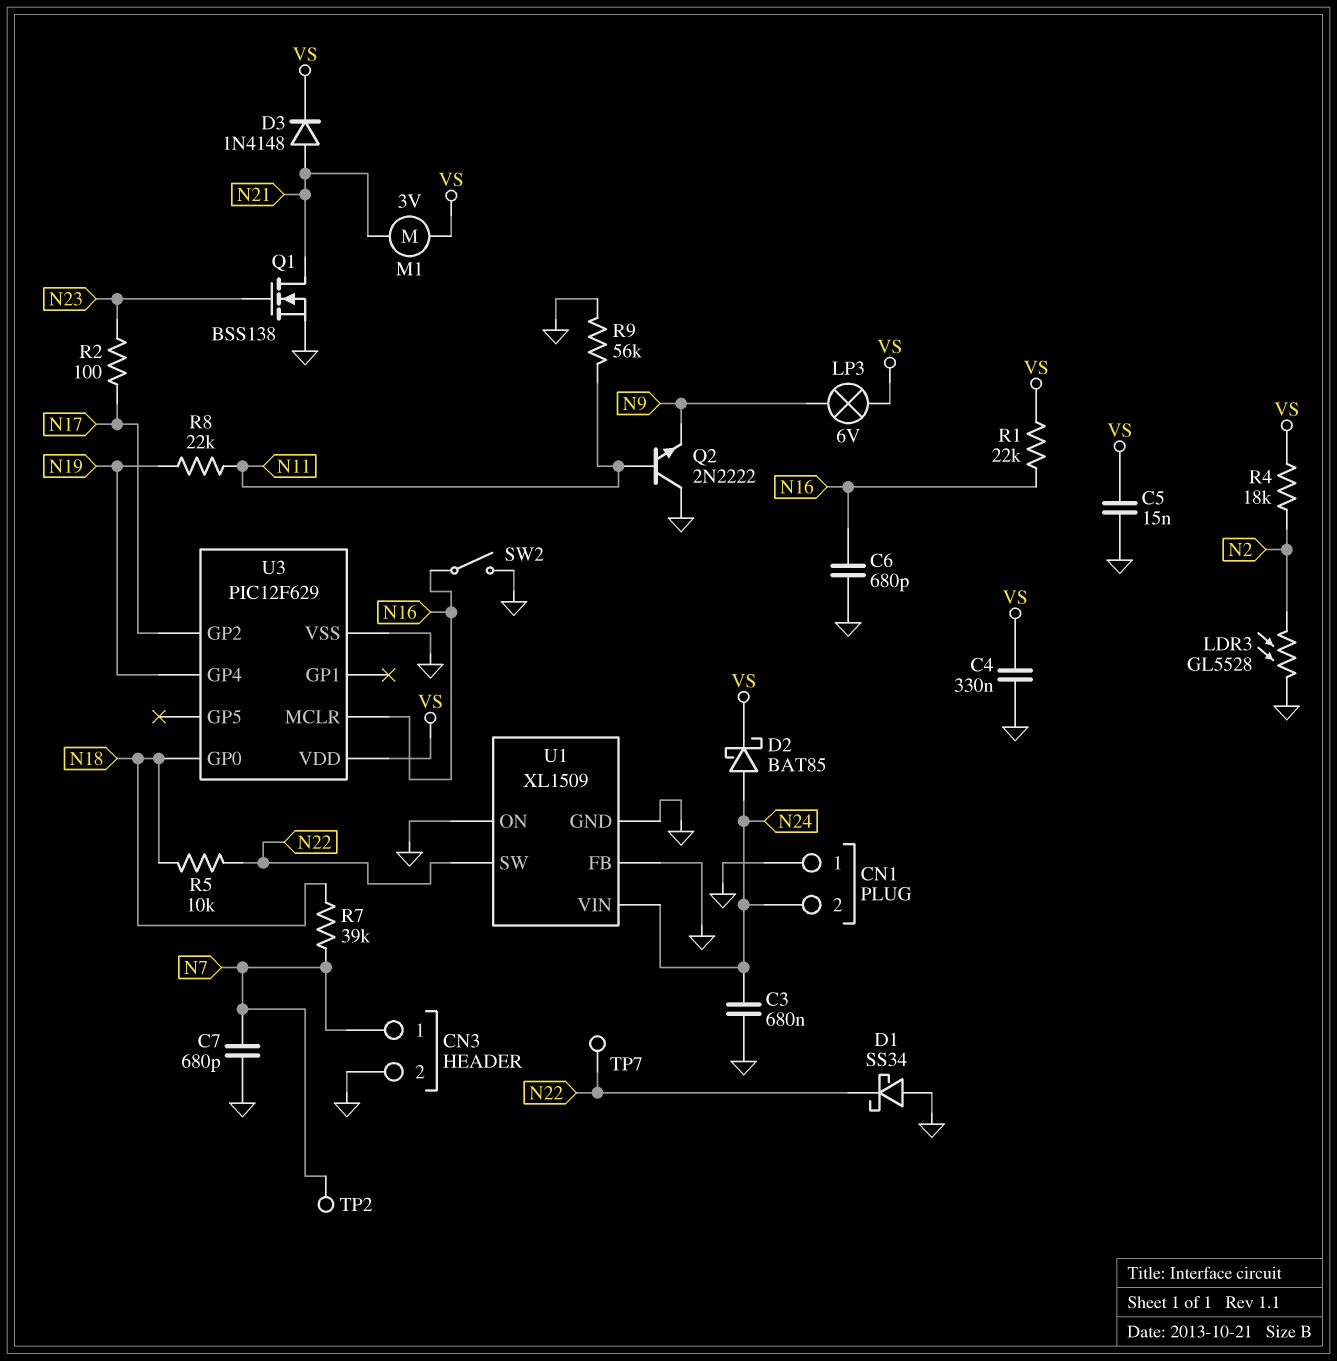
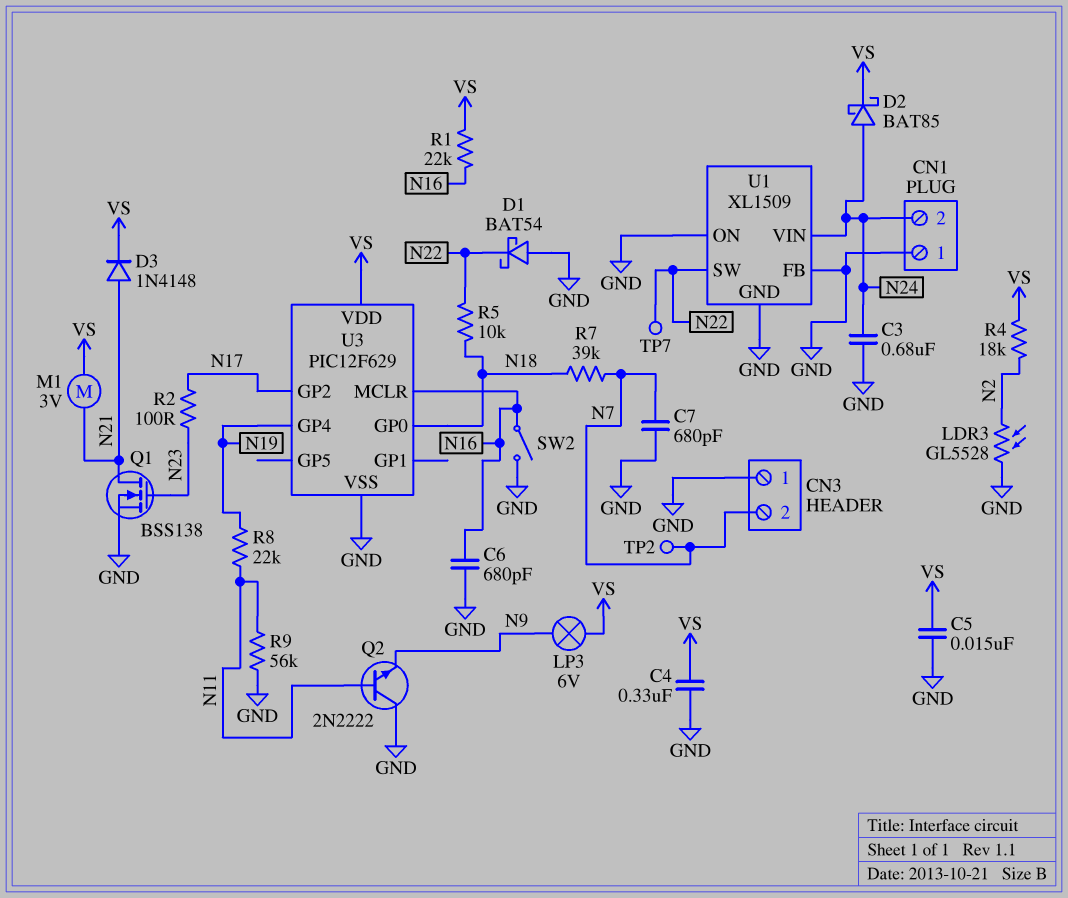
CN3 pin 1: N7 -> GND
CN3 pin 2: GND -> N7
D1: schottky SS34 (A GND, K N22) -> schottky BAT54 (A GND, K N22)

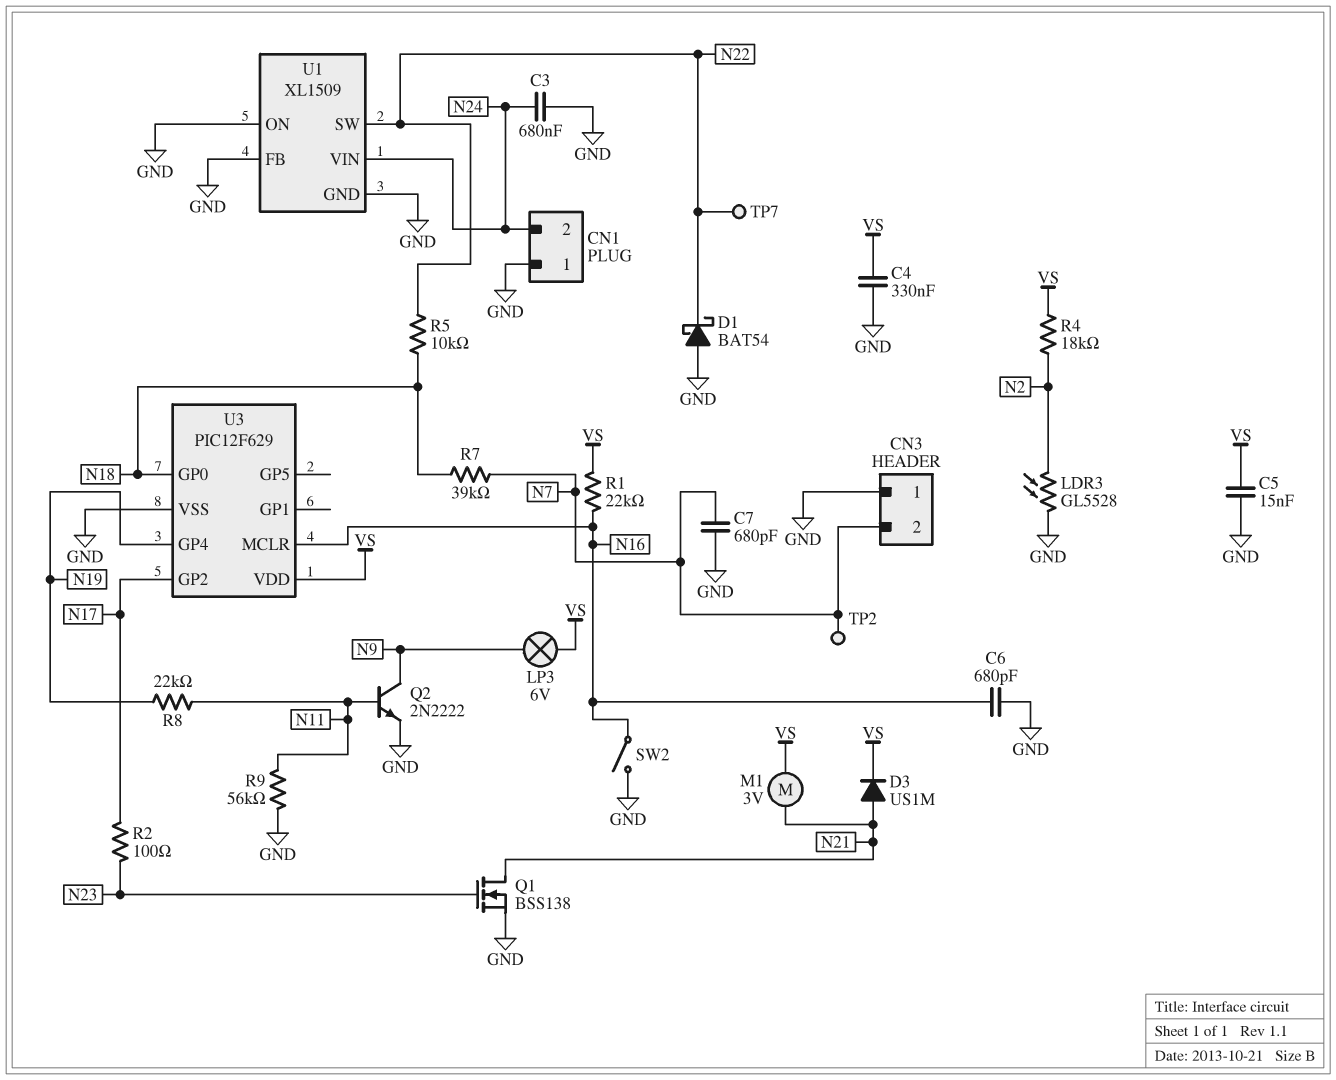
D2: schottky BAT85 (A N24, K VS) -> none
D3: diode 1N4148 (A N21, K VS) -> diode US1M (A N21, K VS)
Q2: NPN 2N2222 (B N11, C GND, E N9) -> NPN 2N2222 (B N11, C N9, E GND)

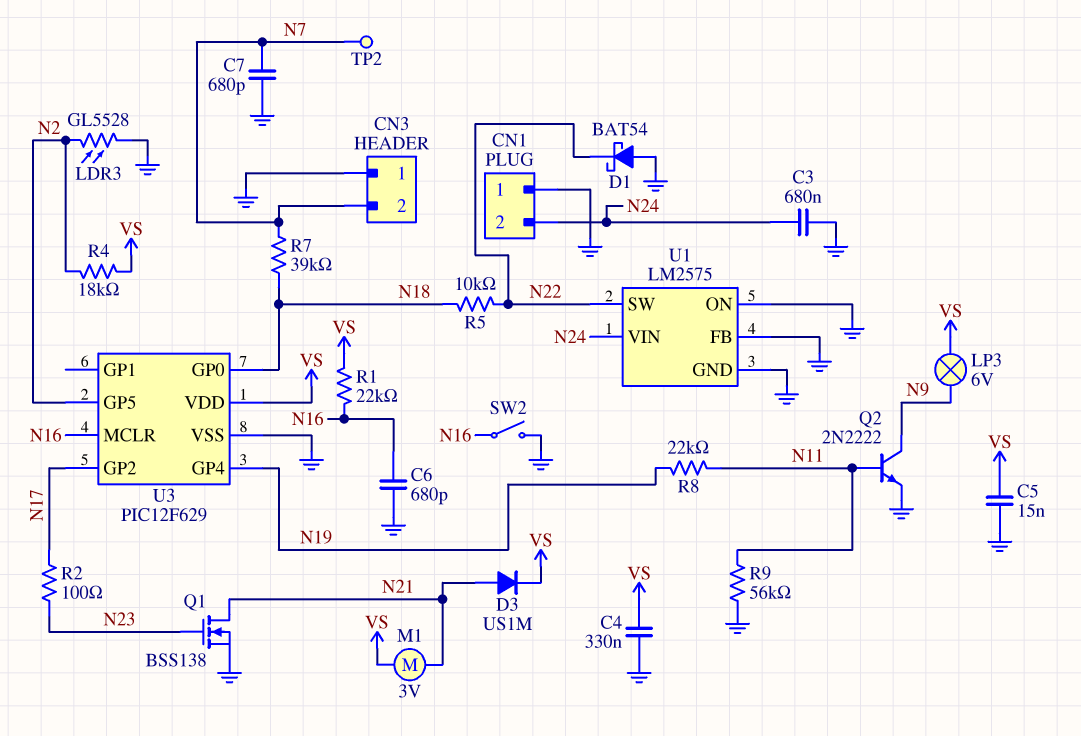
TP7: test point (N22) -> none
U1: XL1509 -> LM2575
U3 pin GP5: none -> N2

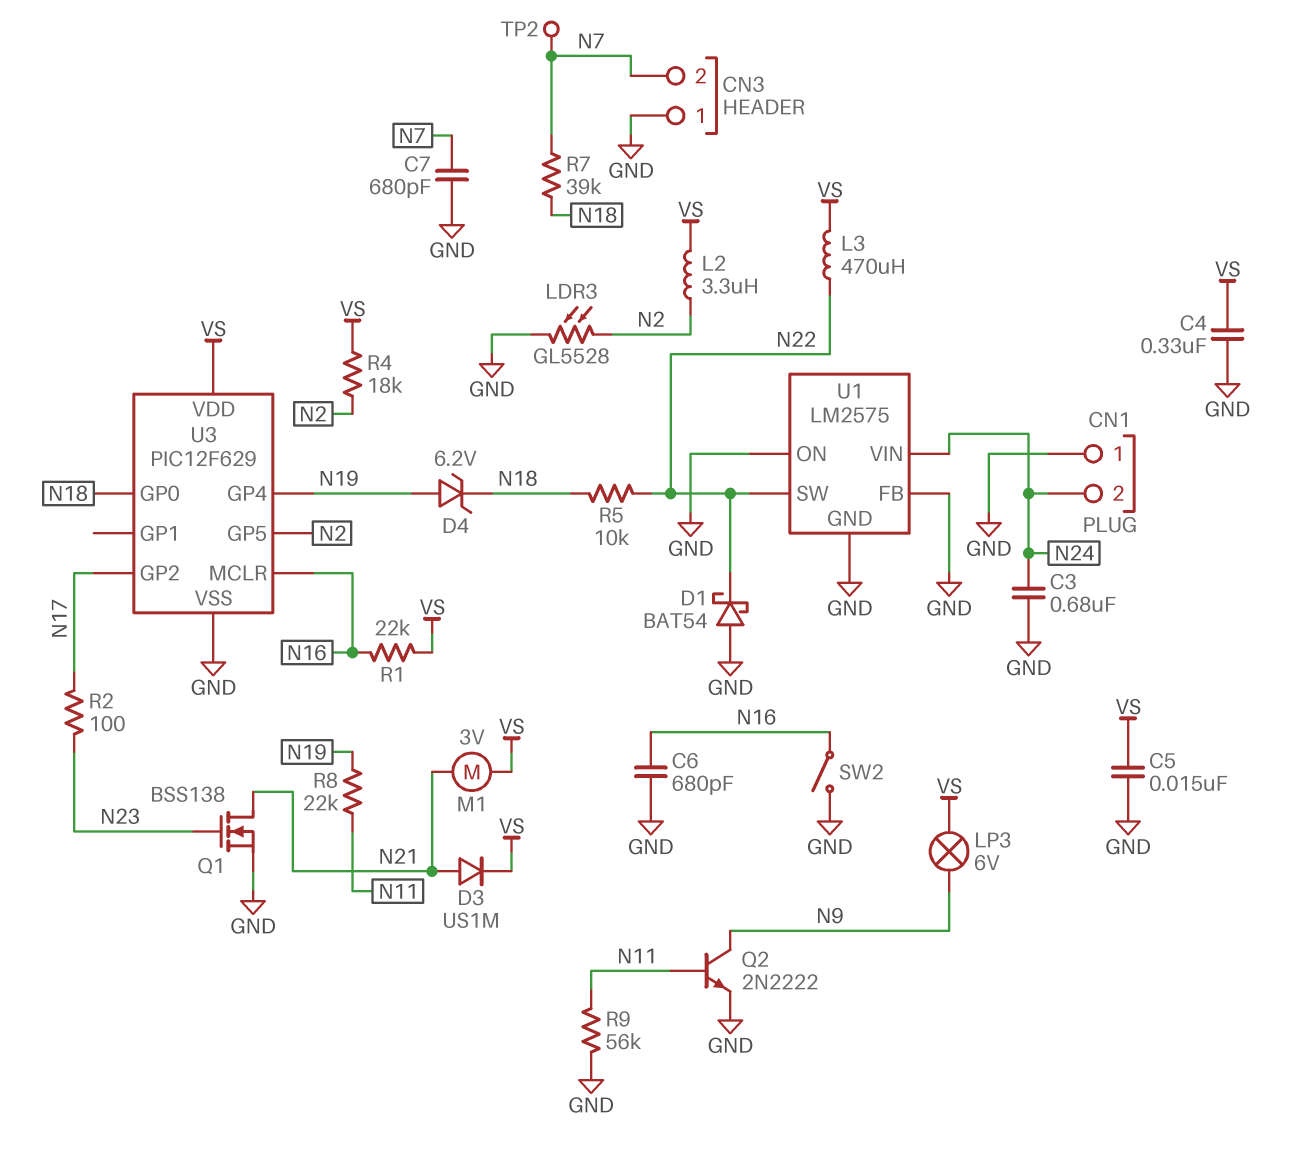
D4: none -> zener 6.2V (A N19, K N18)
L2: none -> 3.3uH (N2, VS)
L3: none -> 470uH (N22, VS)

